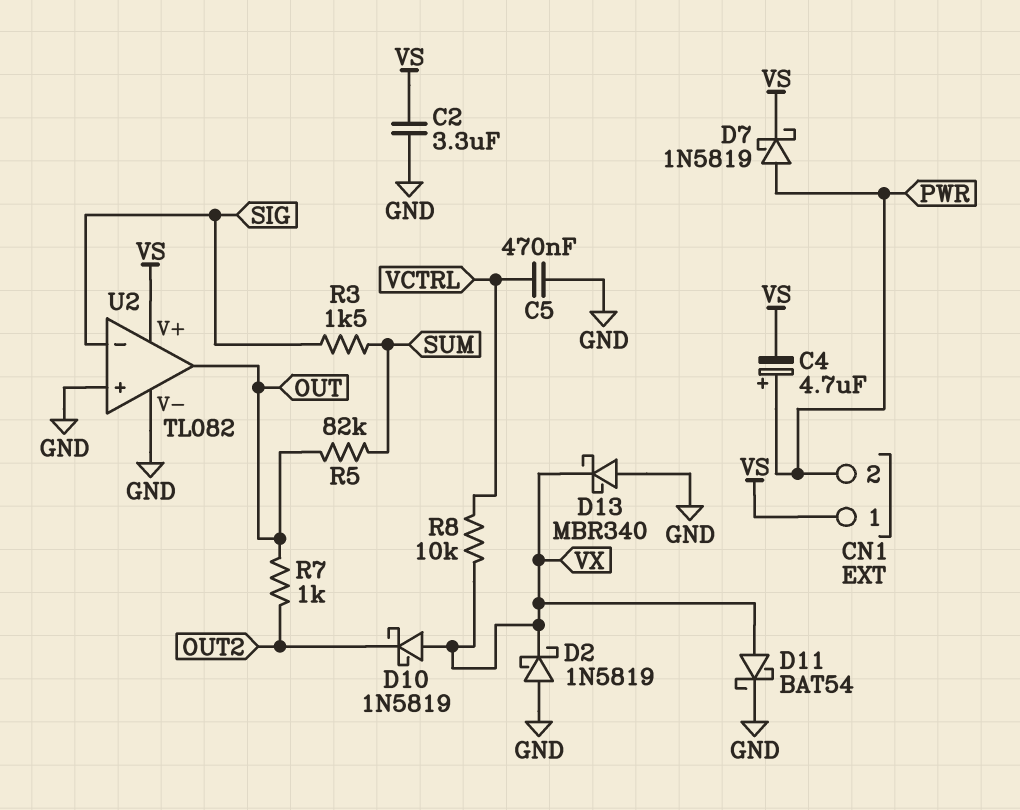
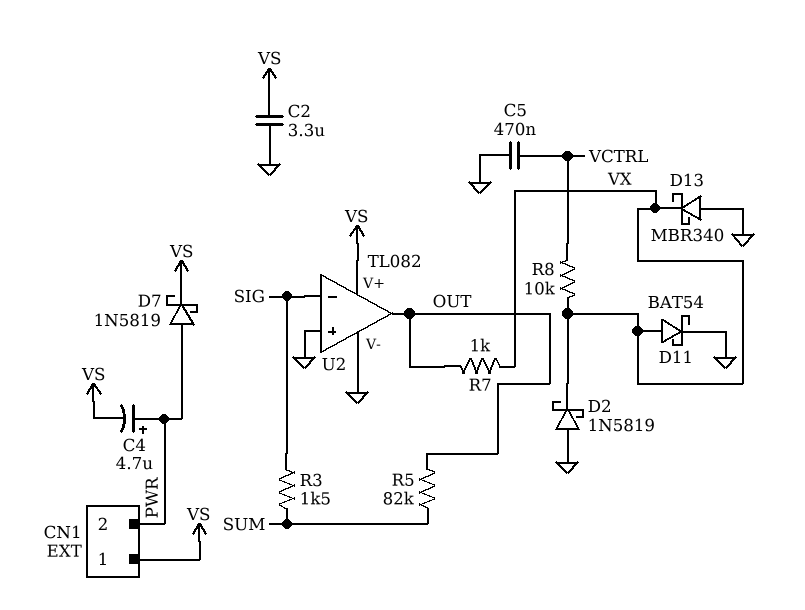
D10: schottky 1N5819 (A VX, K OUT2) -> none
R7: 1k (OUT, OUT2) -> 1k (OUT, VX)

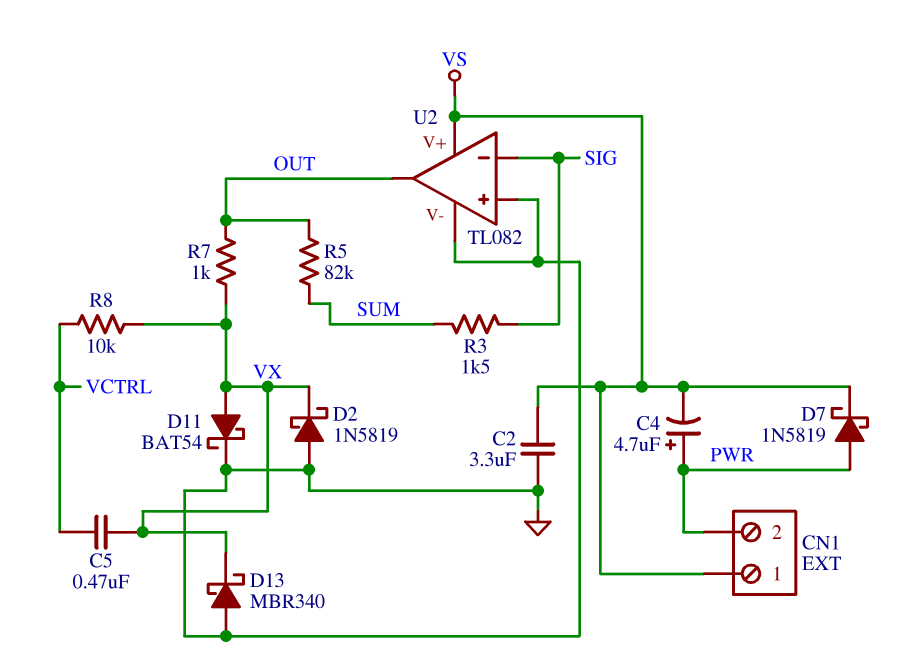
C5: 470nF (GND, VCTRL) -> 470nF (VCTRL, VX)

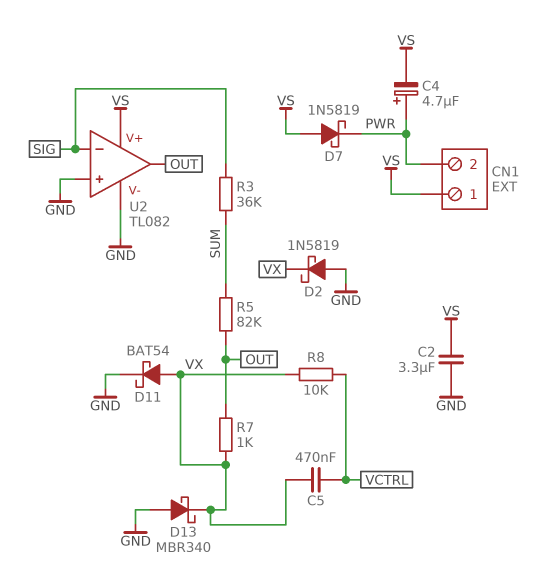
D7: schottky 1N5819 (A PWR, K VS) -> schottky 1N5819 (A VS, K PWR)
R3: 1.5k (SIG, SUM) -> 36k (SIG, SUM)

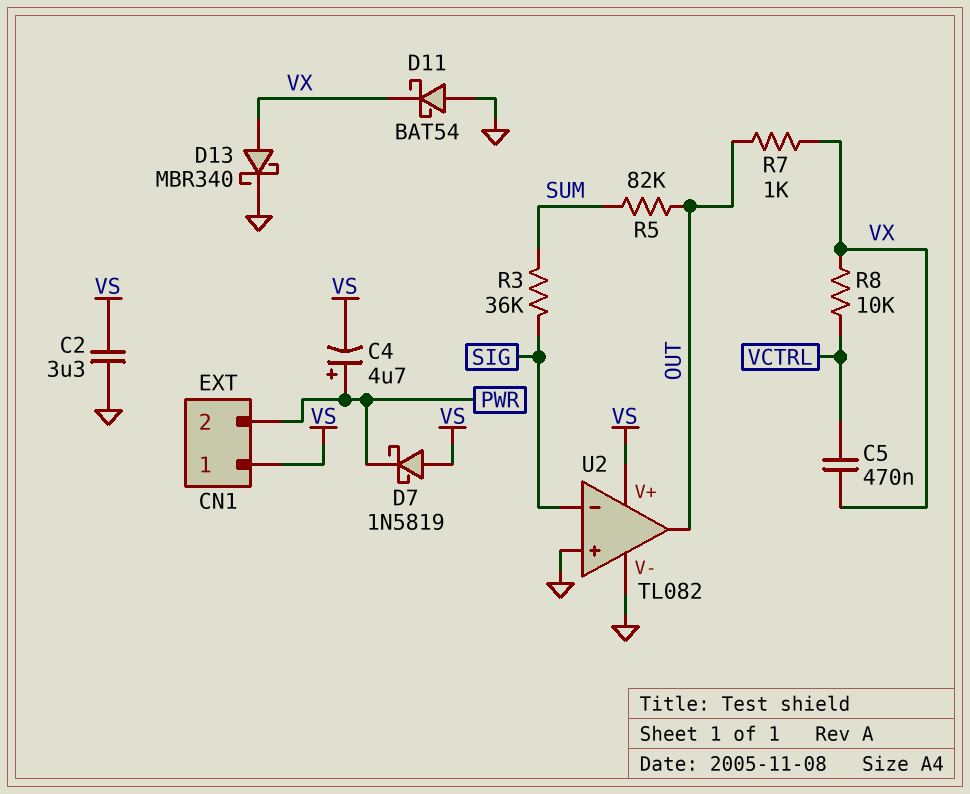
D2: schottky 1N5819 (A GND, K VX) -> none
D11: schottky BAT54 (A VX, K GND) -> schottky BAT54 (A GND, K VX)
D13: schottky MBR340 (A GND, K VX) -> schottky MBR340 (A VX, K GND)

